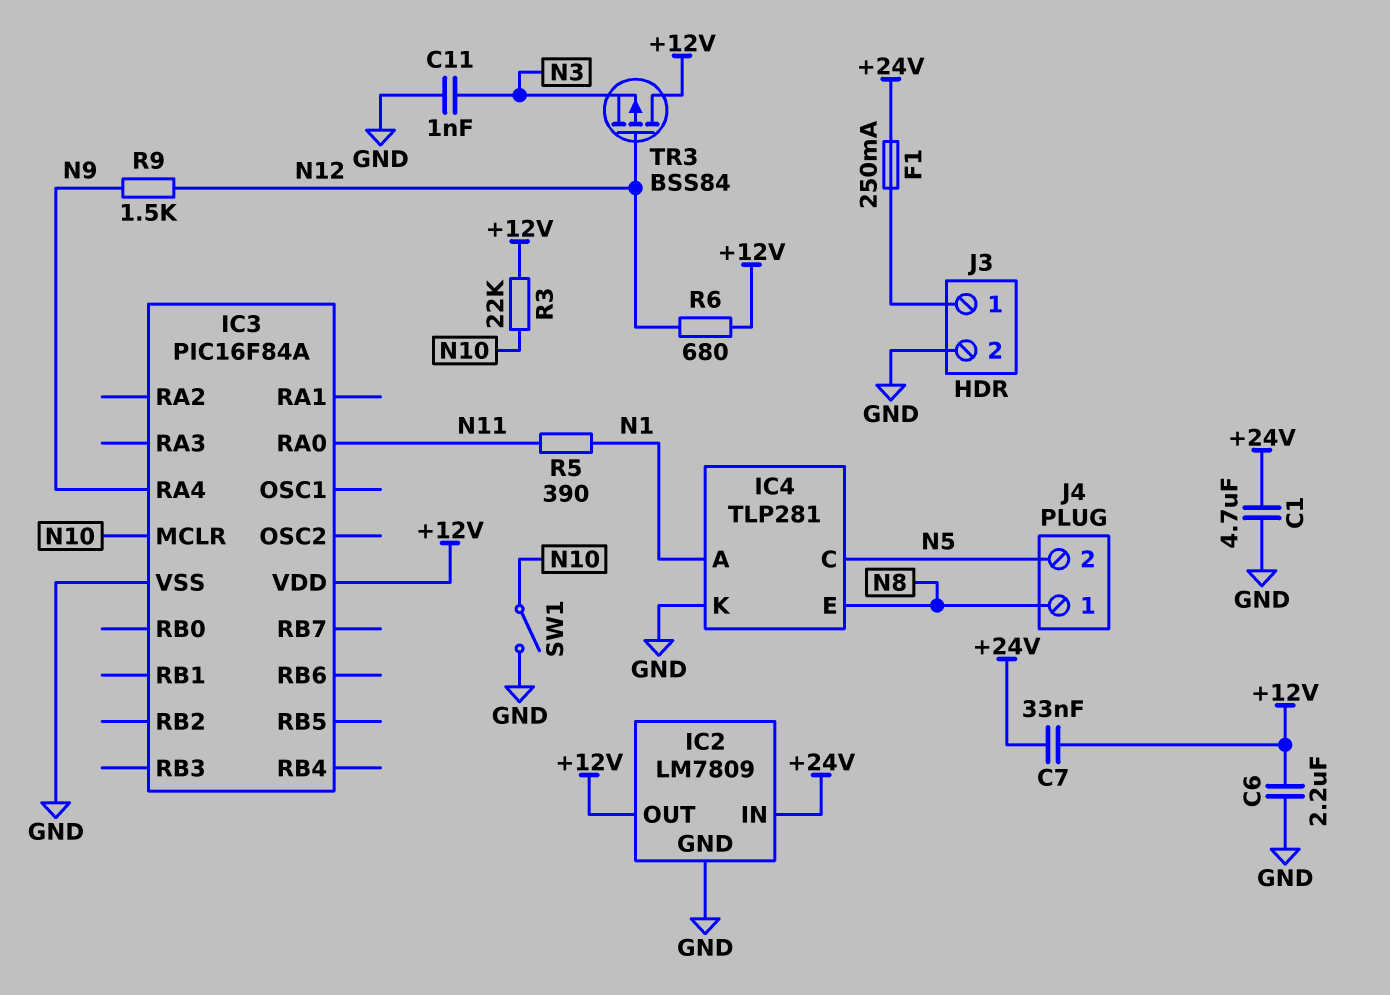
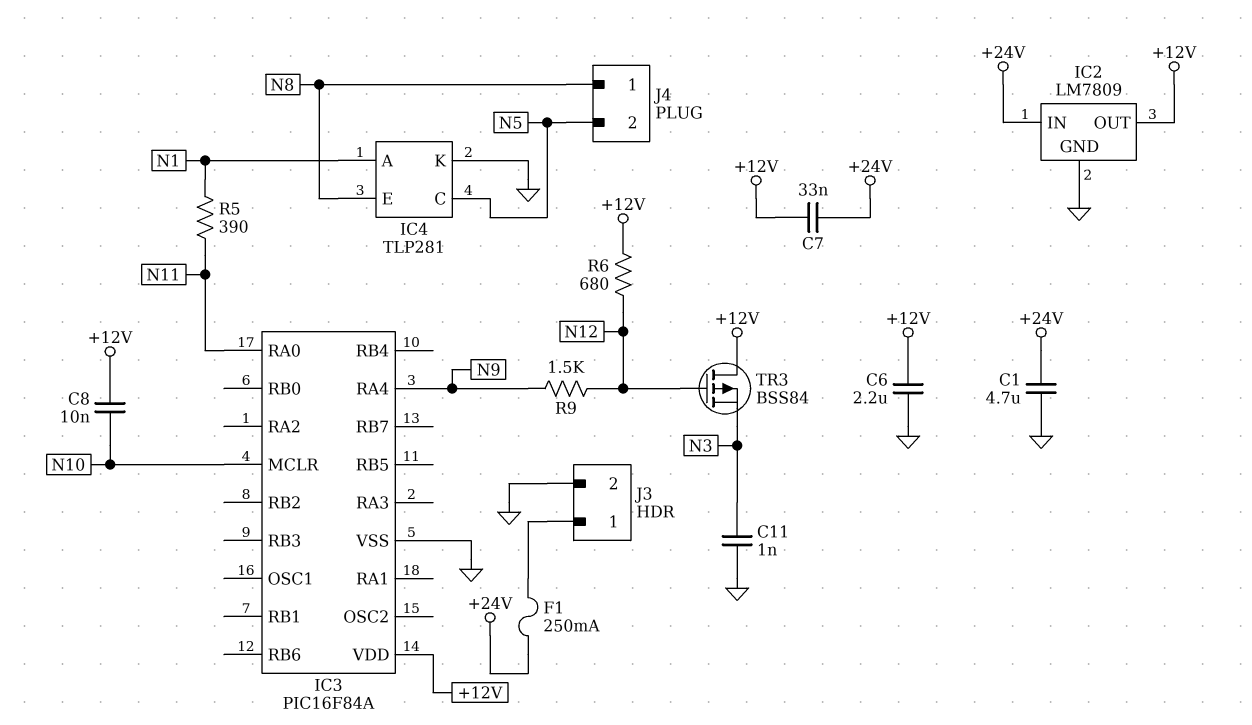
C8: none -> 10nF (+12V, N10)
R3: 22k (+12V, N10) -> none
SW1: switch (GND, N10) -> none

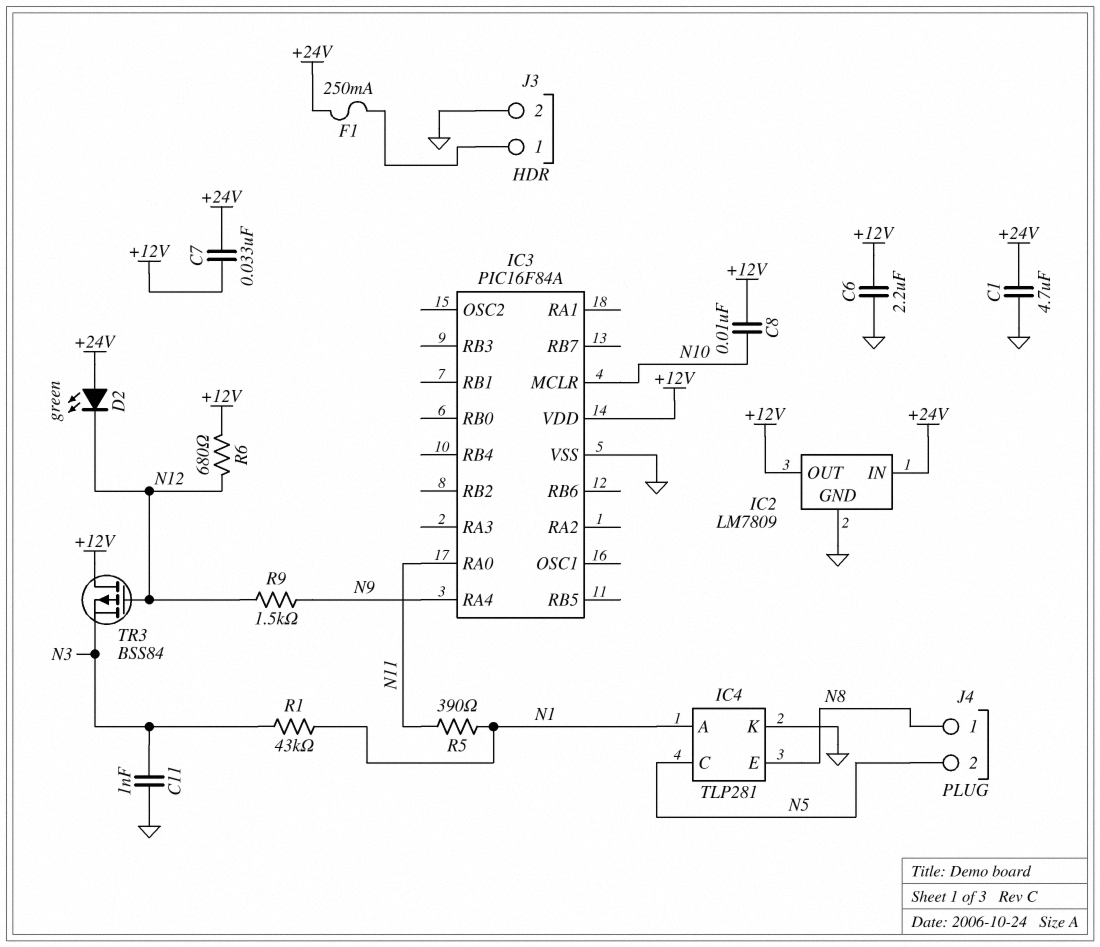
D2: none -> LED green (A +24V, K N12)
R1: none -> 43k (N1, N3)

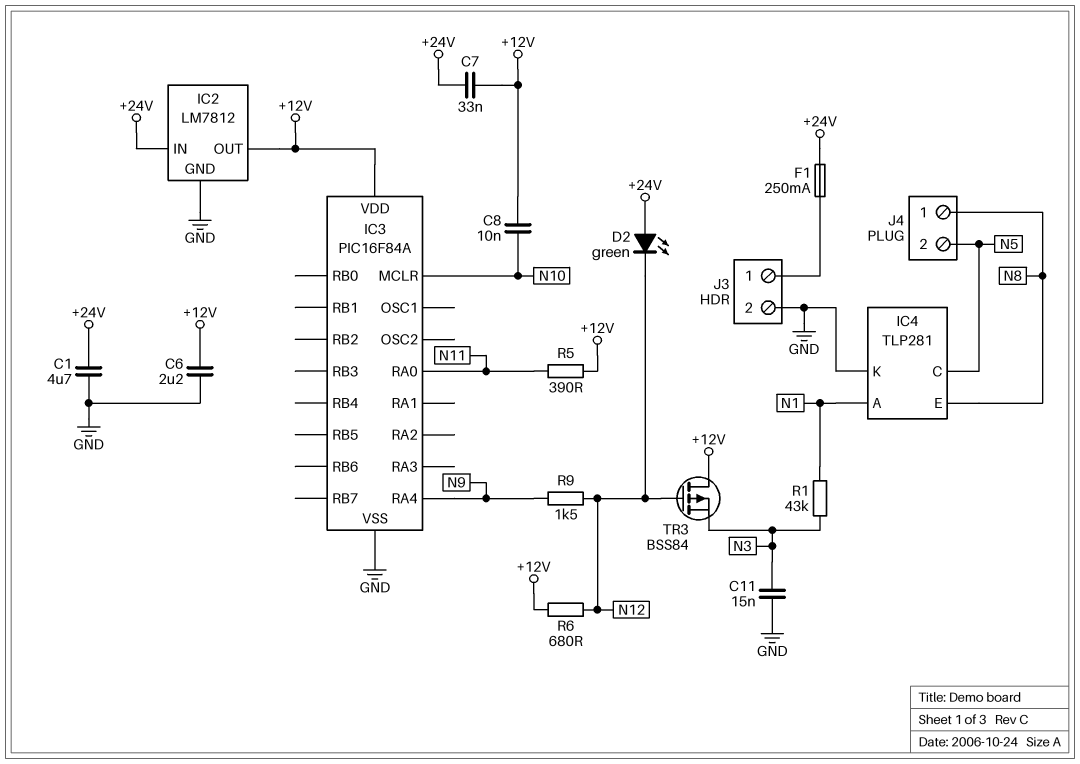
C11: 1nF (GND, N3) -> 15nF (GND, N3)
IC2: LM7809 -> LM7812
R5: 390 (N1, N11) -> 390 (+12V, N11)

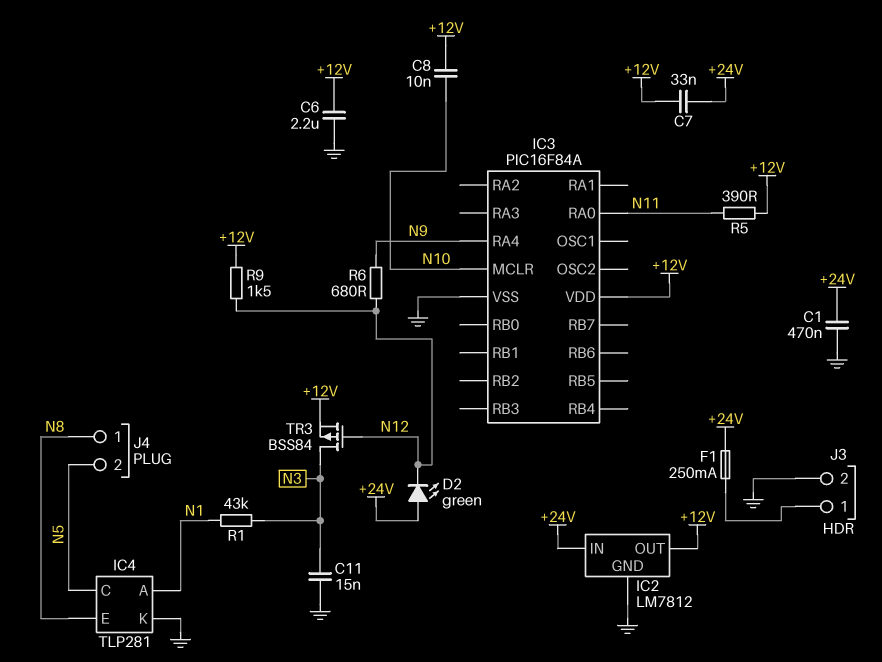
C1: 4.7uF (+24V, GND) -> 470nF (+24V, GND)
R6: 680 (+12V, N12) -> 680 (N9, N12)
R9: 1.5k (N9, N12) -> 1.5k (+12V, N12)
TR3: PMOS BSS84 (G N12, D +12V, S N3) -> PMOS BSS84 (G N12, D N3, S +12V)

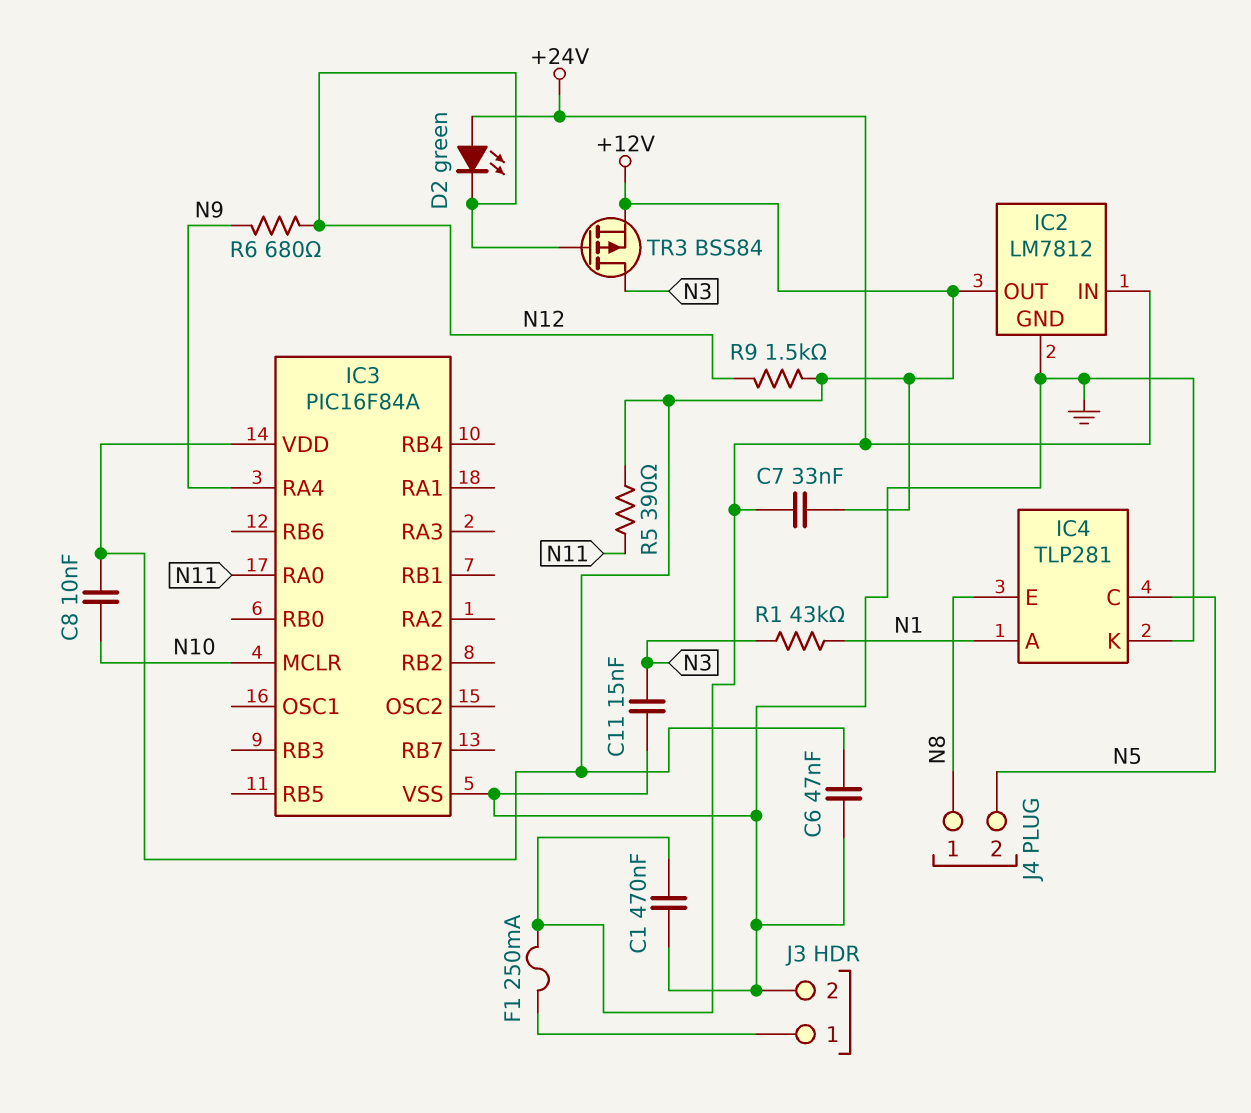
C6: 2.2uF (+12V, GND) -> 47nF (+12V, GND)

